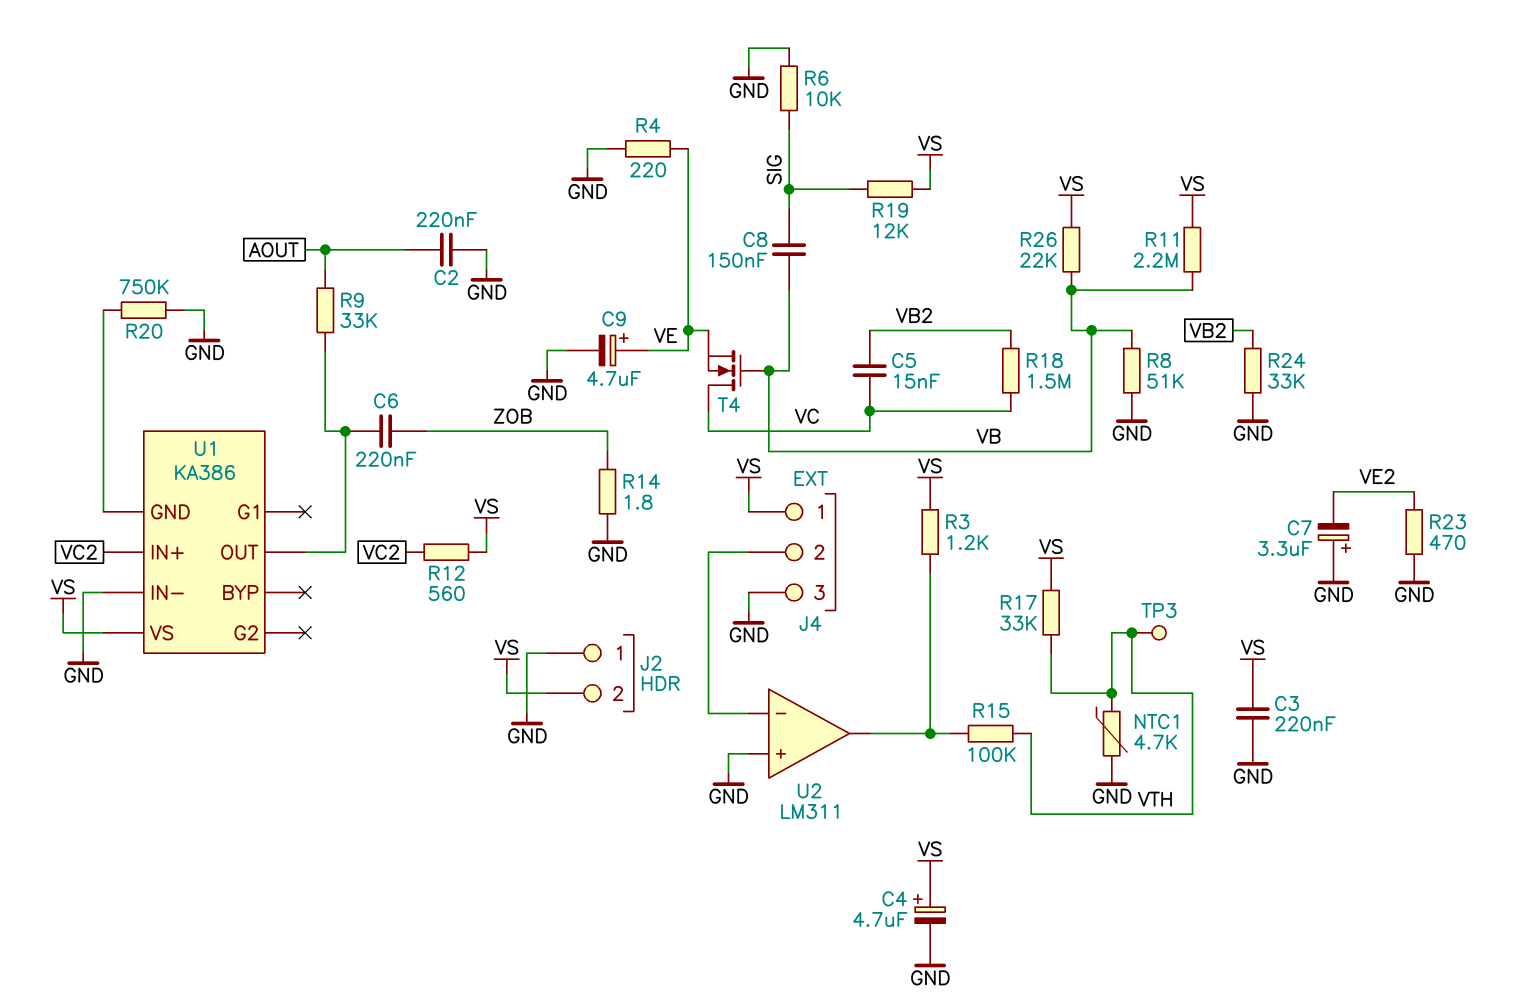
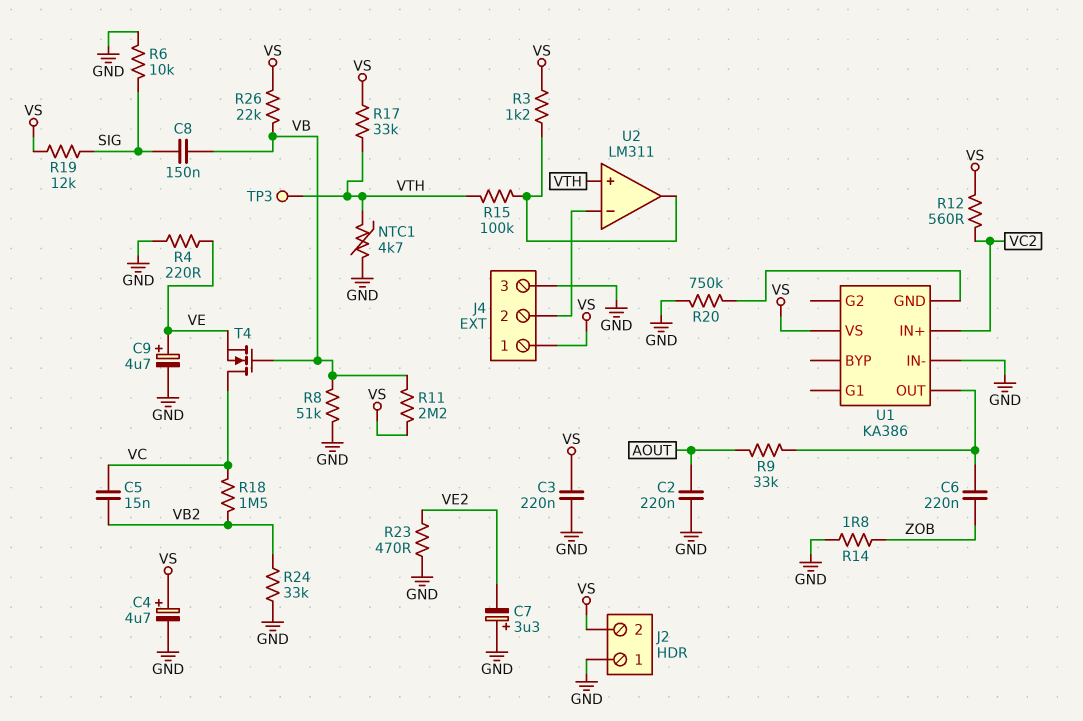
U2 pin in+: GND -> VTH

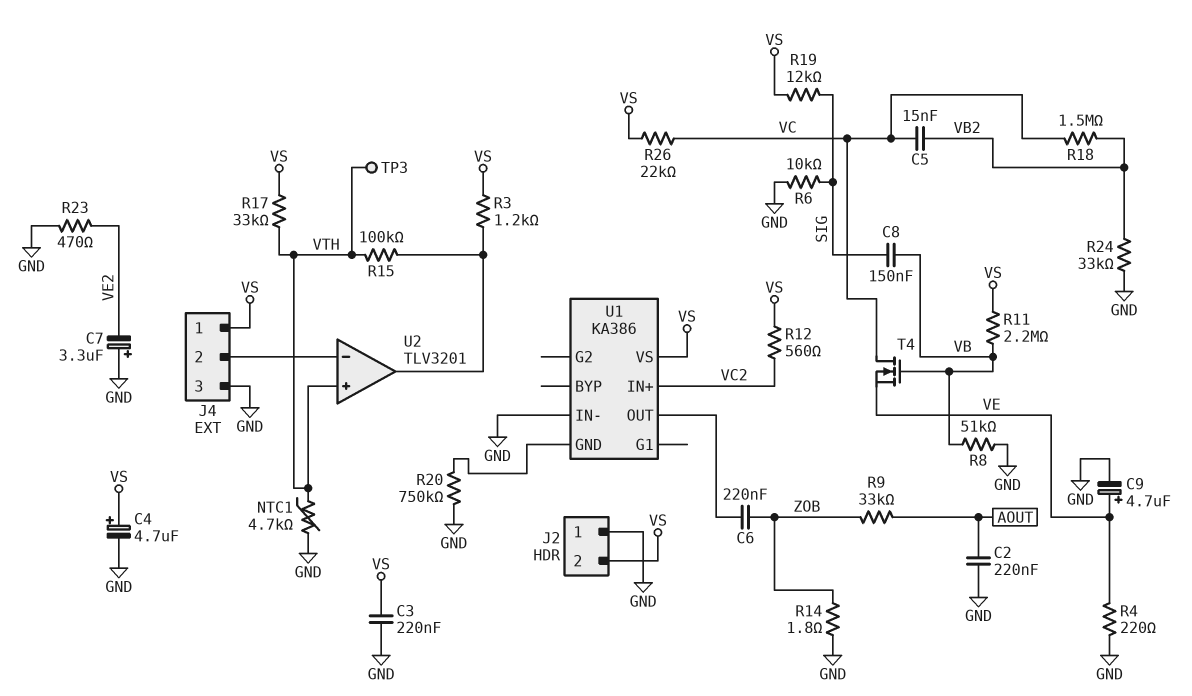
R9: 33k (AOUT, U1/OUT) -> 33k (AOUT, ZOB)
R26: 22k (VB, VS) -> 22k (VC, VS)
U2: LM311 -> TLV3201

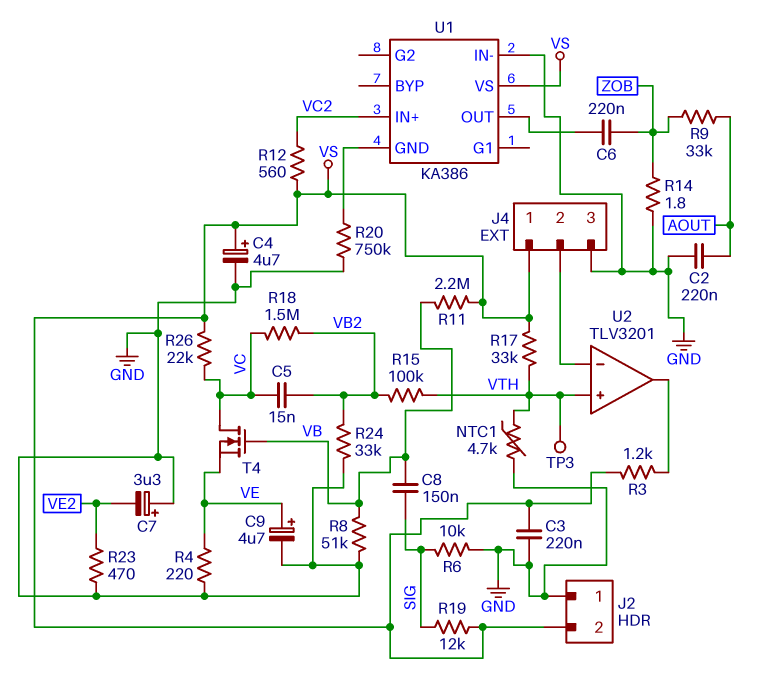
R15: 100k (U2/out, VTH) -> 100k (VB2, VTH)

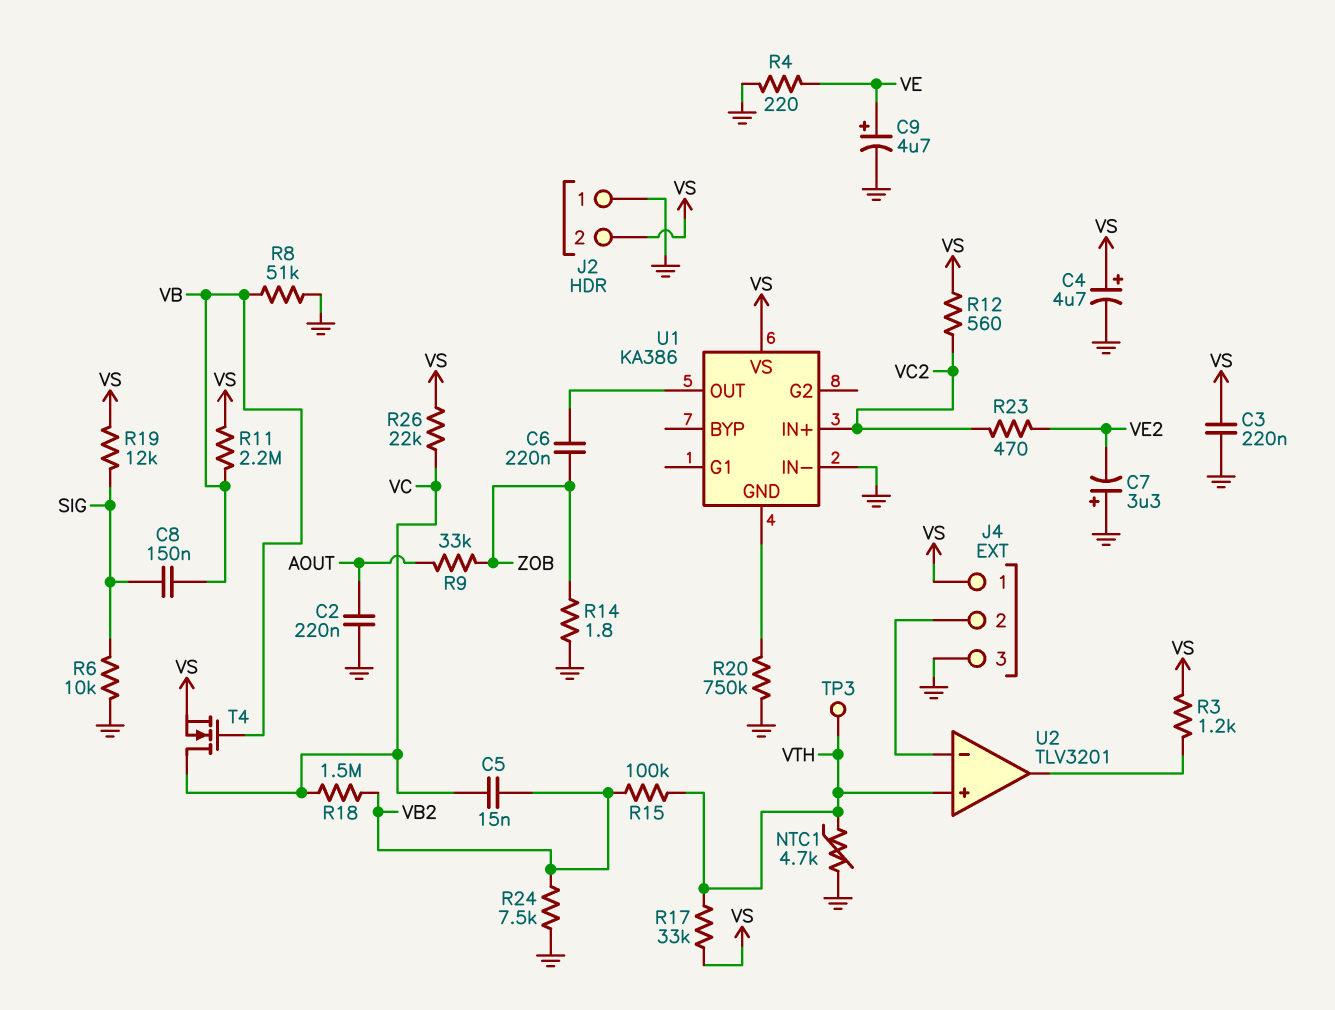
R23: 470 (GND, VE2) -> 470 (VC2, VE2)
R24: 33k (GND, VB2) -> 7.5k (GND, VB2)
T4: NMOS (G VB, D VC, S VE) -> NMOS (G VB, D VC, S VS)

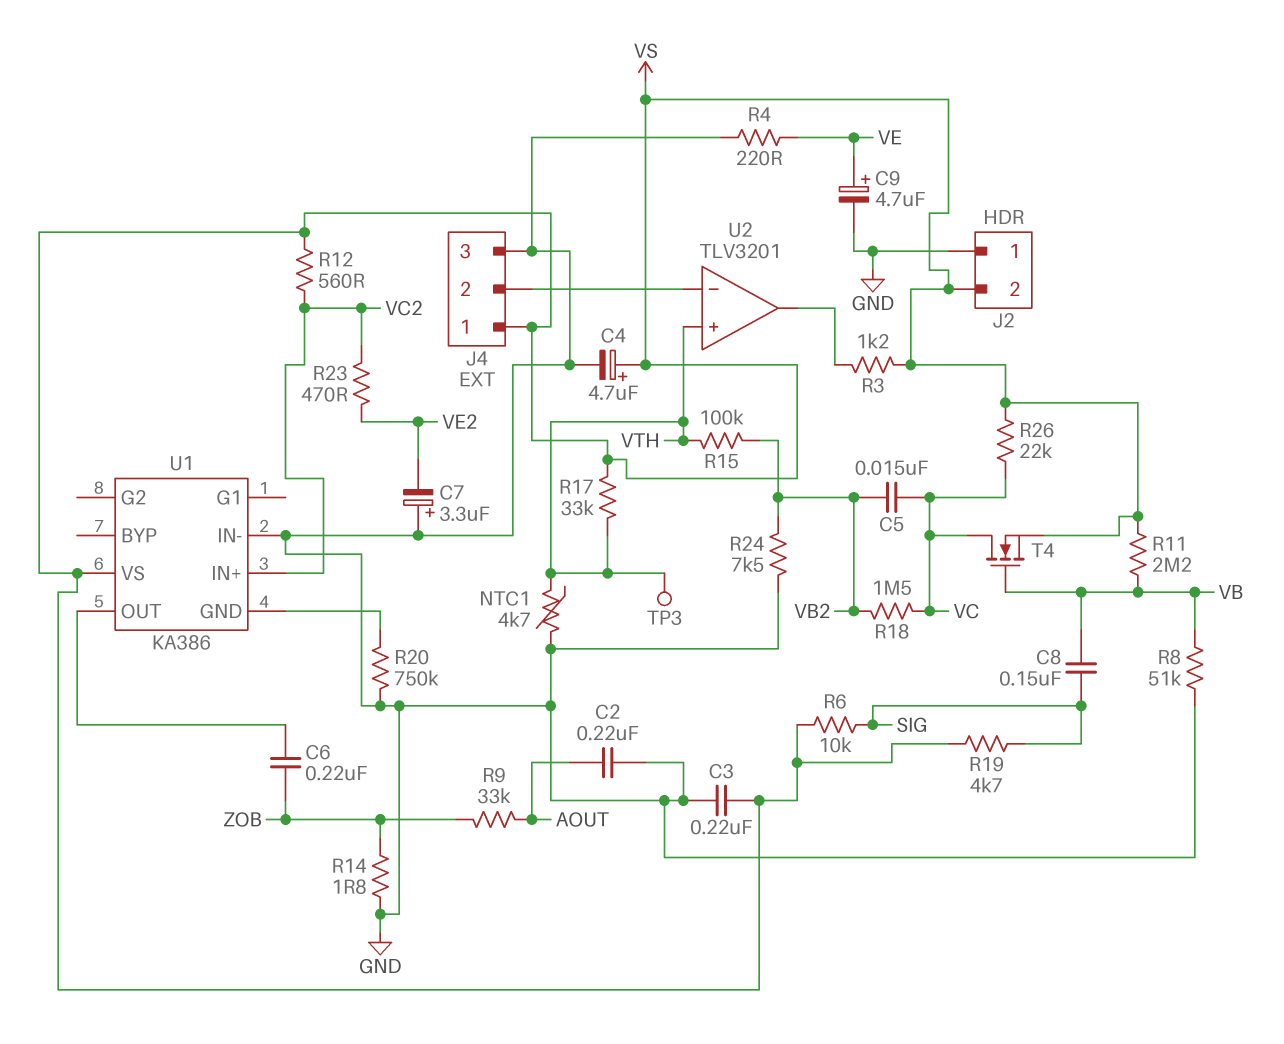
R6: 10k (GND, SIG) -> 10k (SIG, VS)
R19: 12k (SIG, VS) -> 4.7k (SIG, VS)

